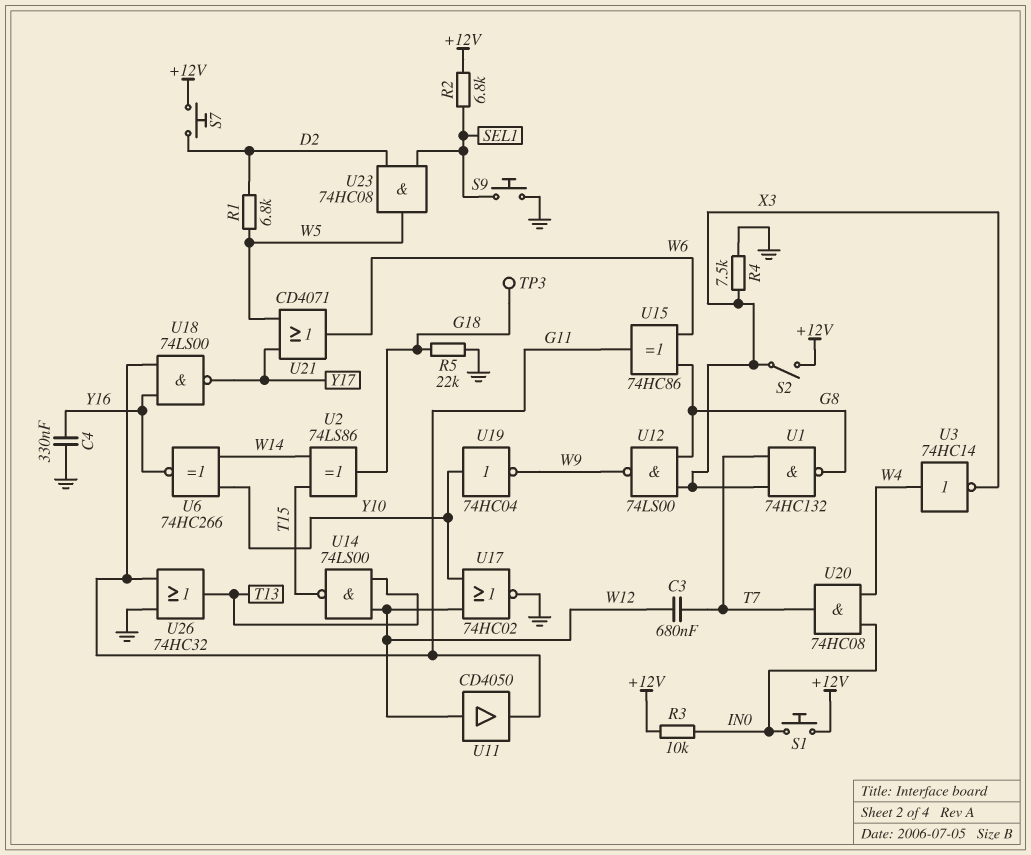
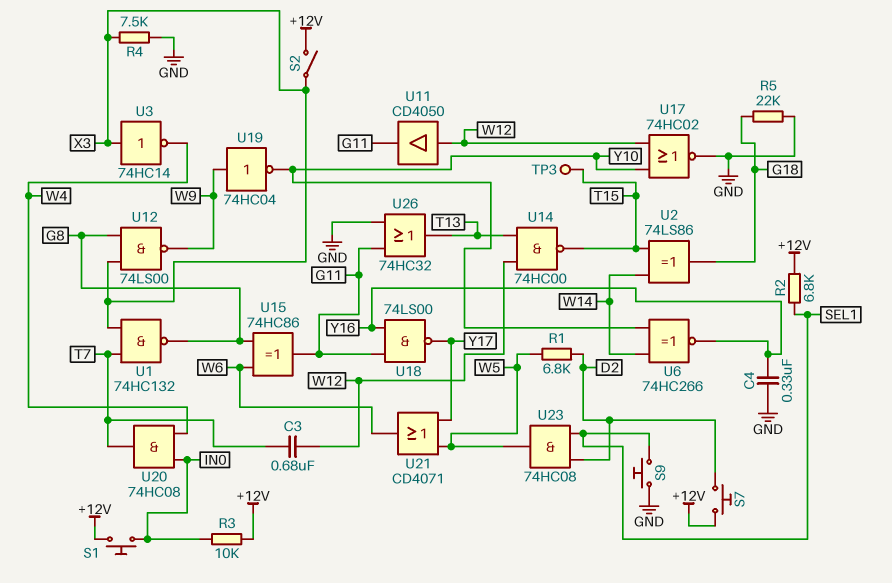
TP3: test point (G18) -> test point (T15)
U3: NOT 74HC14 (in W4, out X3) -> NOT 74HC14 (in X3, out W4)
U14: NAND 74LS00 (in T13, in W12, out T15) -> NAND 74HC00 (in T13, in W12, out T15)
U19: NOT 74HC04 (in Y10, out W9) -> NOT 74HC04 (in W9, out Y10)

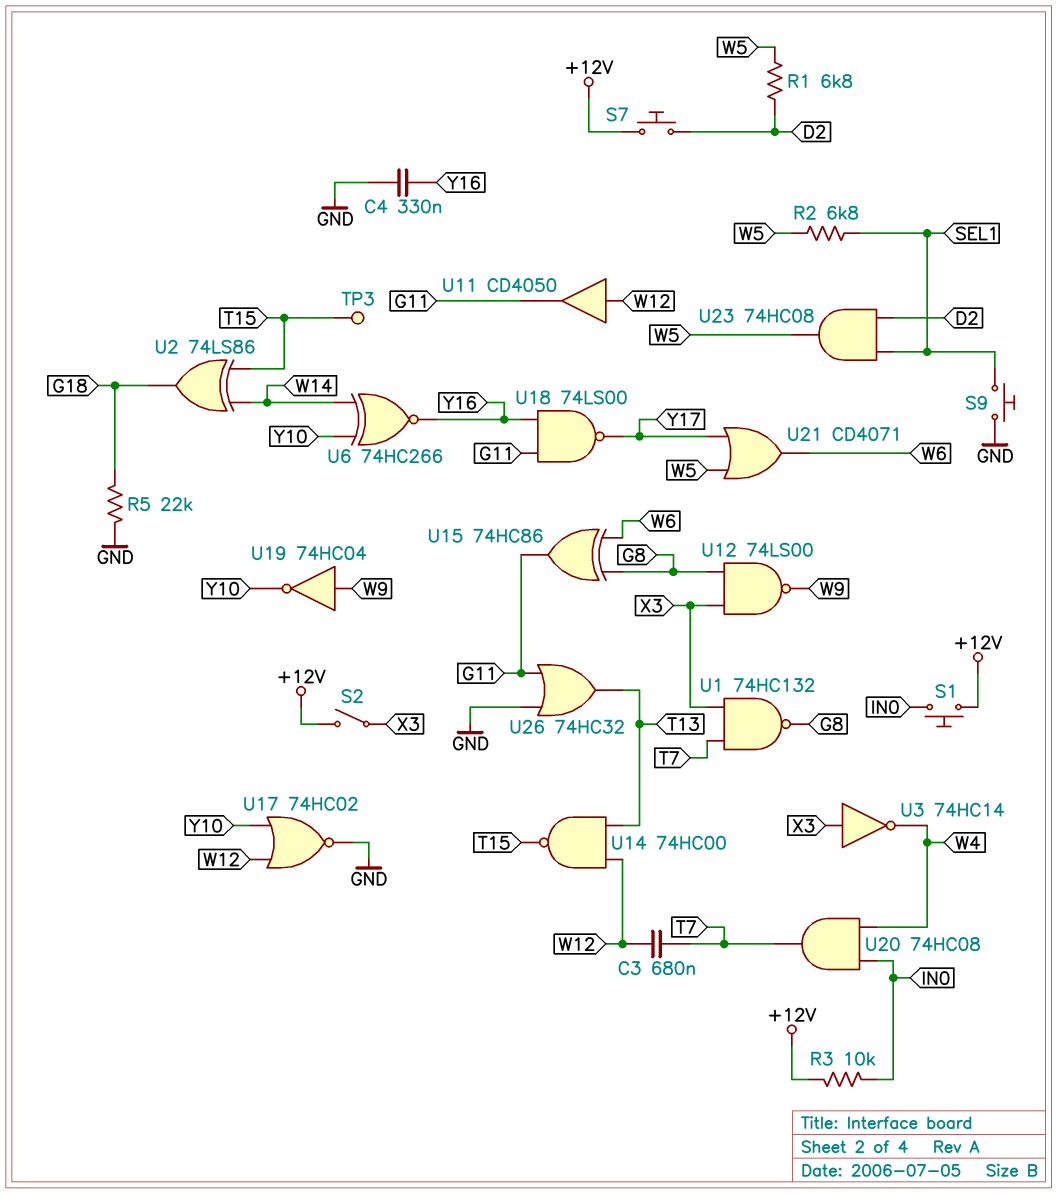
R2: 6.8k (+12V, SEL1) -> 6.8k (SEL1, W5)
R4: 7.5k (GND, X3) -> none

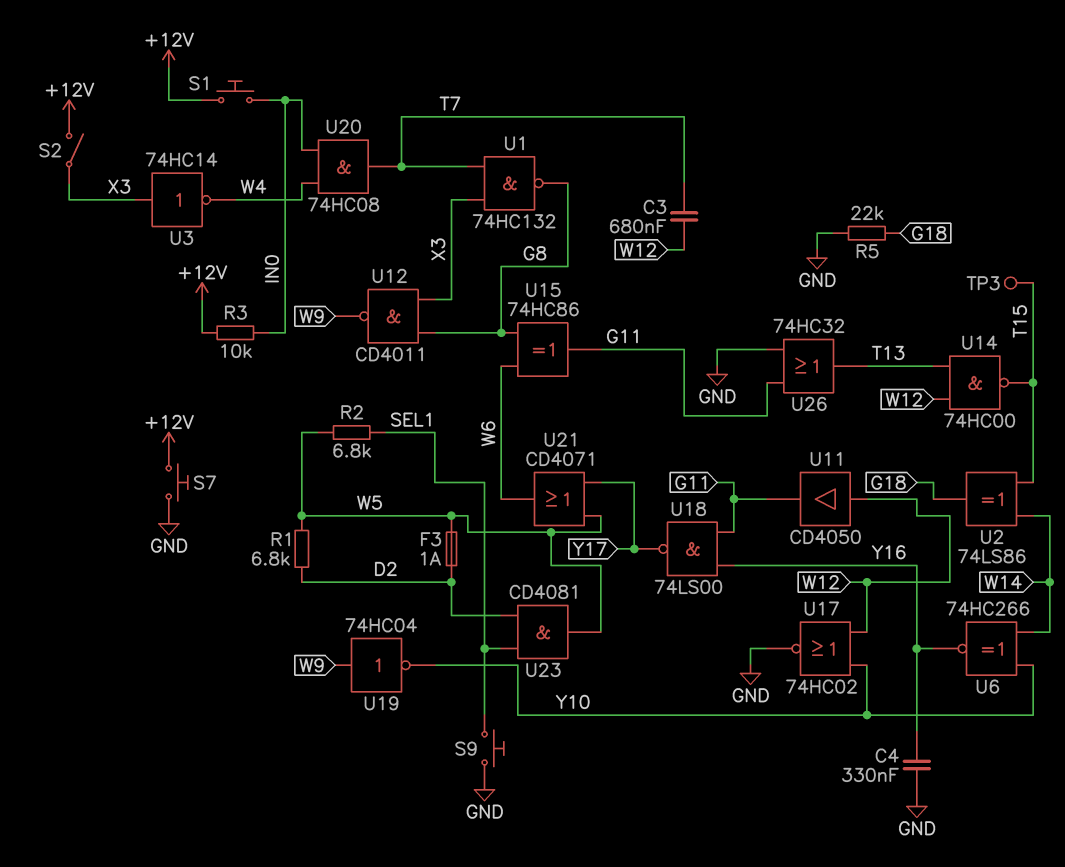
F3: none -> 1A (D2, W5)
S7: button (+12V, D2) -> button (+12V, GND)
U12: NAND 74LS00 (in G8, in X3, out W9) -> NAND CD4011 (in G8, in X3, out W9)
U23: AND 74HC08 (in D2, in SEL1, out W5) -> AND CD4081 (in D2, in SEL1, out W5)

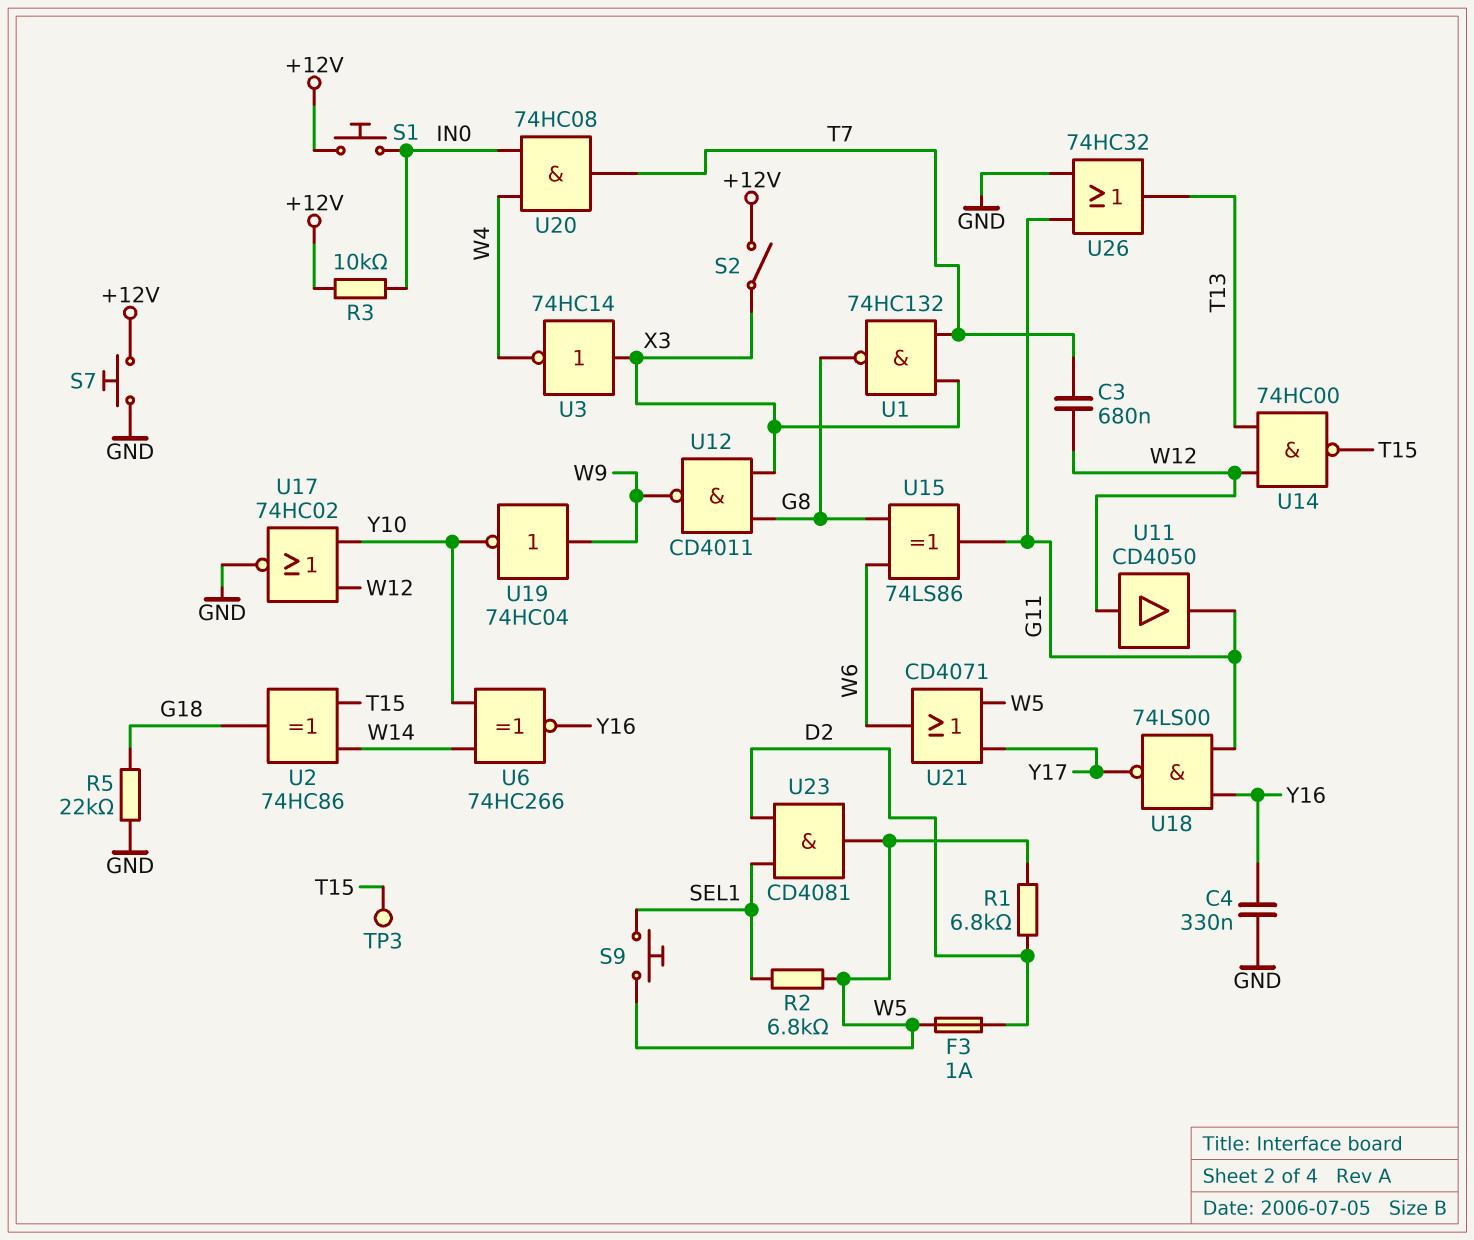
S9: button (GND, SEL1) -> button (SEL1, W5)
U2: XOR 74LS86 (in T15, in W14, out G18) -> XOR 74HC86 (in T15, in W14, out G18)
U15: XOR 74HC86 (in G8, in W6, out G11) -> XOR 74LS86 (in G8, in W6, out G11)

